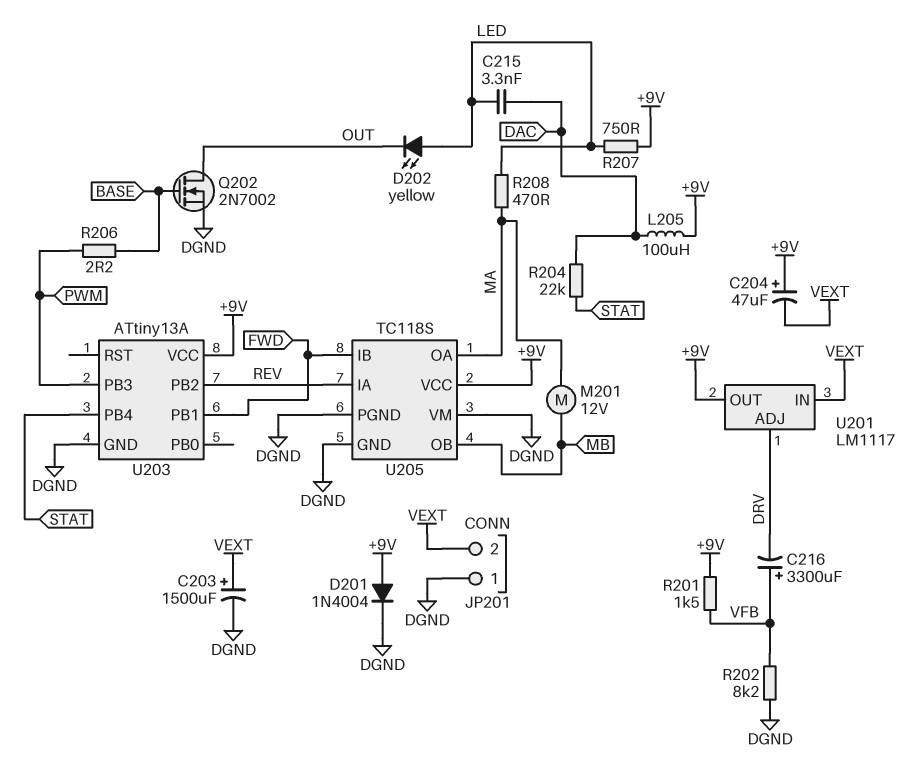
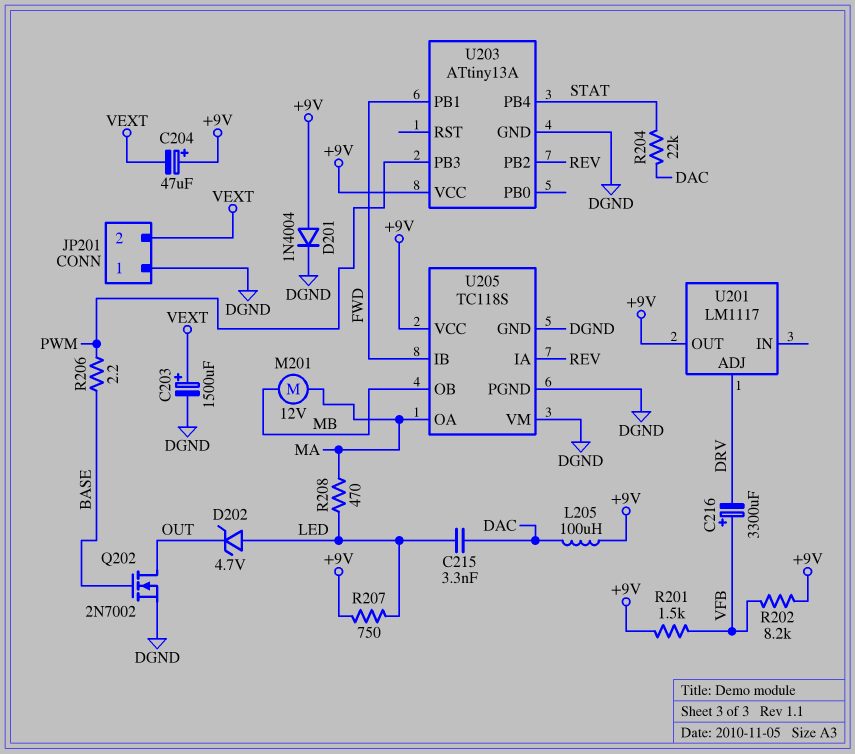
D202: LED yellow (A LED, K OUT) -> zener 4.7V (A LED, K OUT)
R202: 8.2k (DGND, VFB) -> 8.2k (+9V, VFB)
U201 pin IN: VEXT -> none

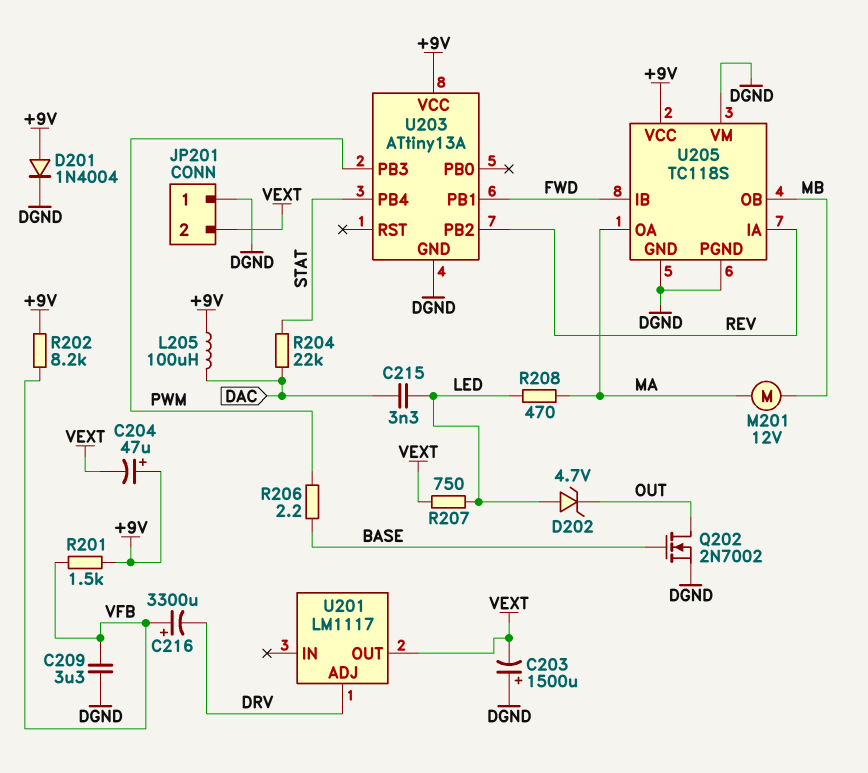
C203: 1500uF (plus VEXT, minus DGND) -> 1500uF (plus DGND, minus VEXT)
C209: none -> 3.3uF (DGND, VFB)
R207: 750 (+9V, LED) -> 750 (LED, VEXT)
U201 pin OUT: +9V -> VEXT

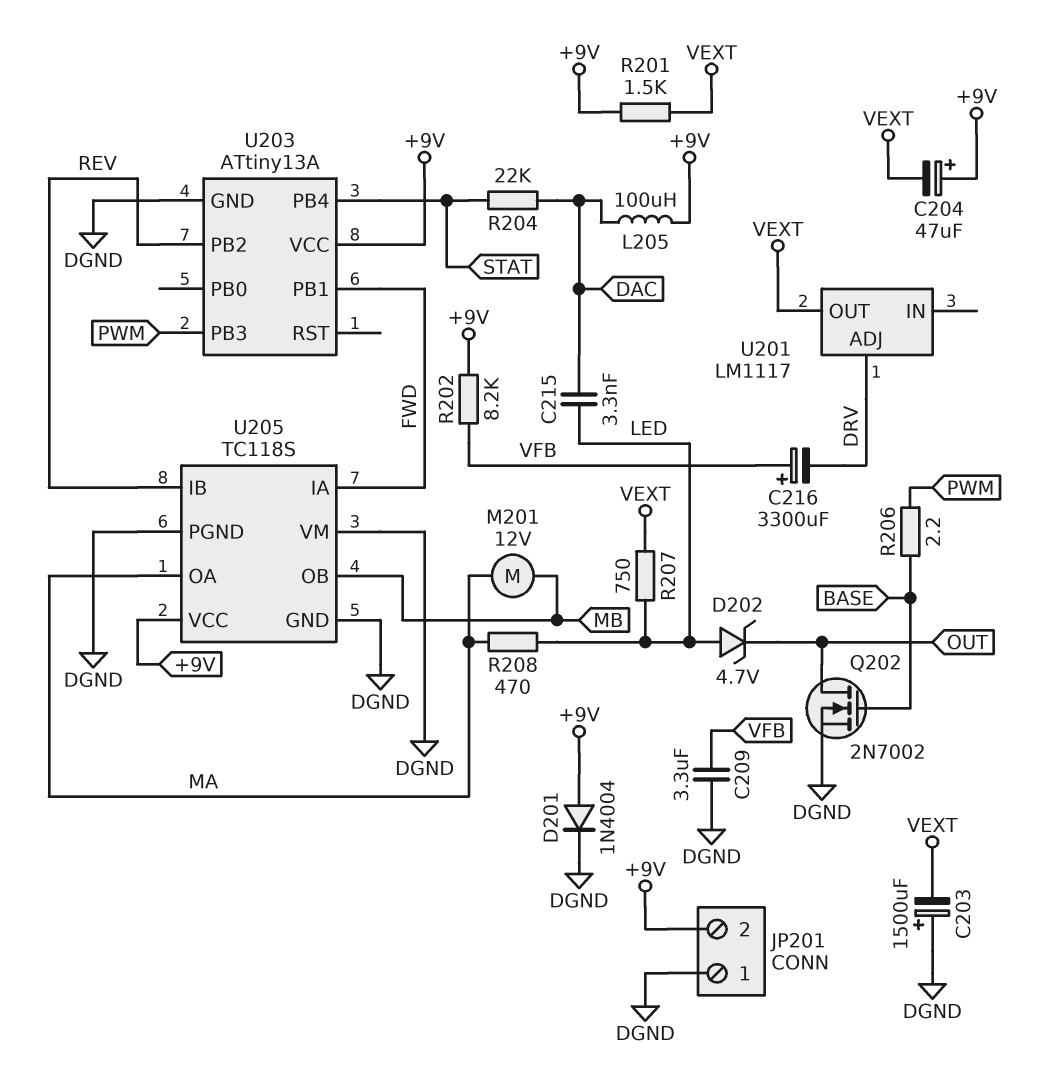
JP201 pin 2: VEXT -> +9V
R201: 1.5k (+9V, VFB) -> 1.5k (+9V, VEXT)
U205 pin IA: REV -> FWD
U205 pin IB: FWD -> REV

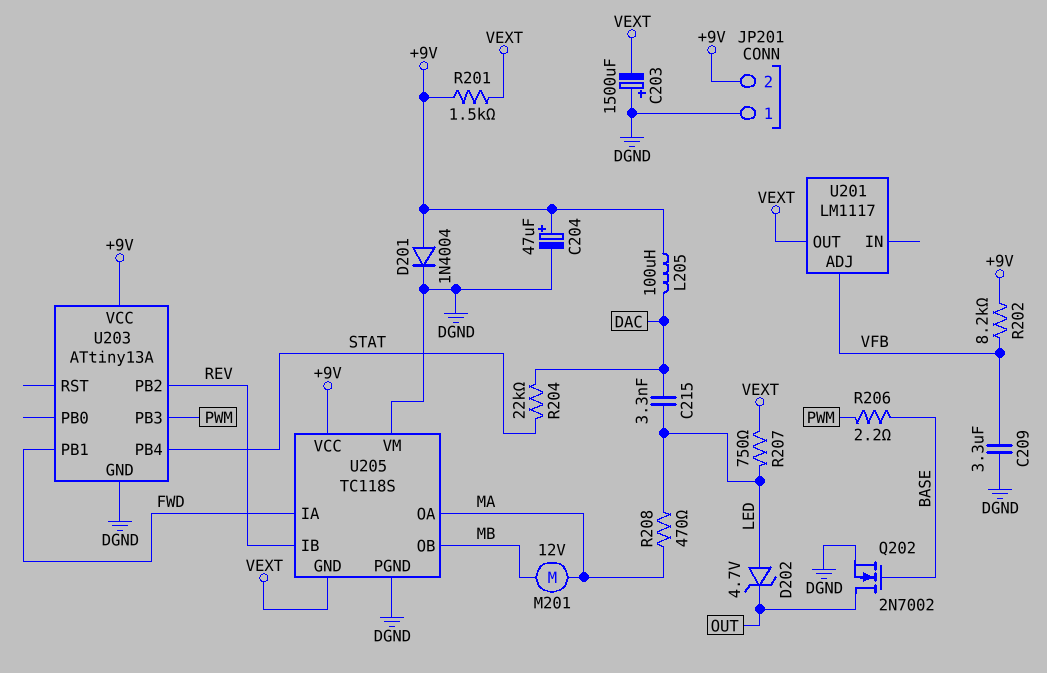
C204: 47uF (plus +9V, minus VEXT) -> 47uF (plus +9V, minus DGND)
C216: 3300uF (plus VFB, minus DRV) -> none
U201 pin ADJ: DRV -> VFB
U205 pin GND: DGND -> VEXT

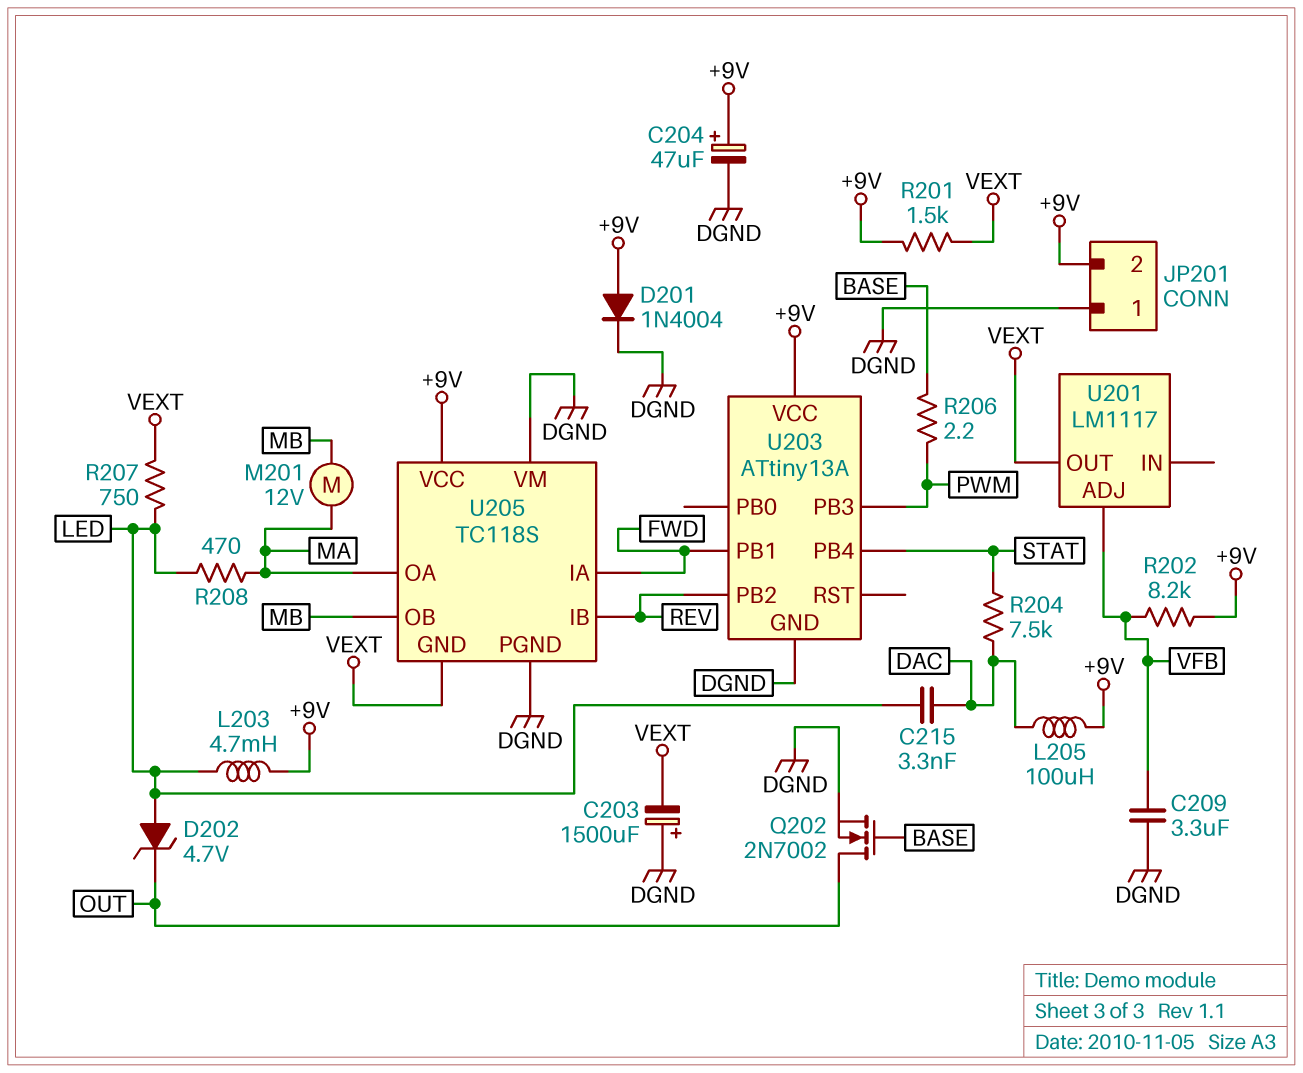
L203: none -> 4.7mH (+9V, LED)
R204: 22k (DAC, STAT) -> 7.5k (DAC, STAT)

